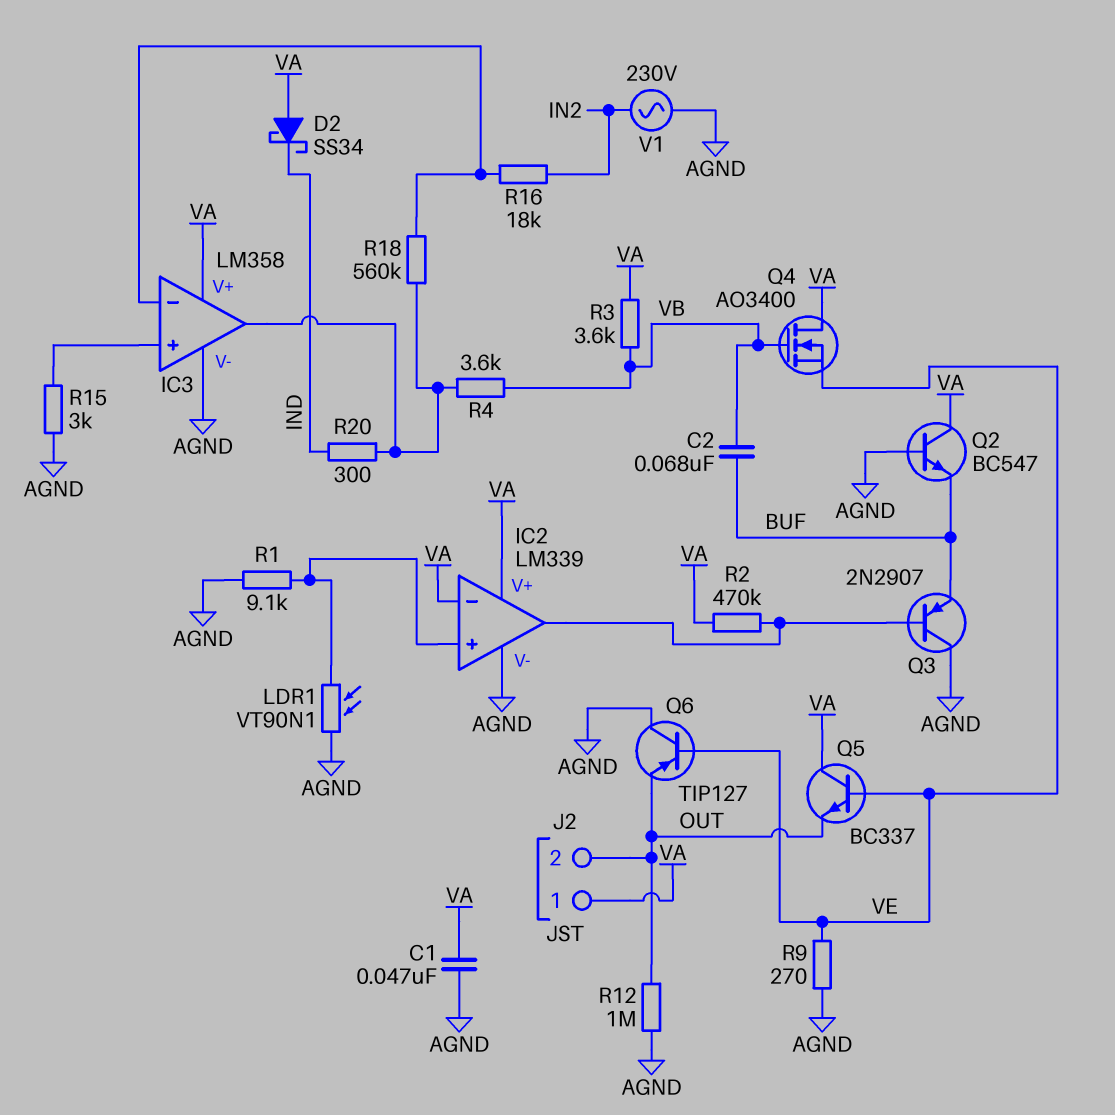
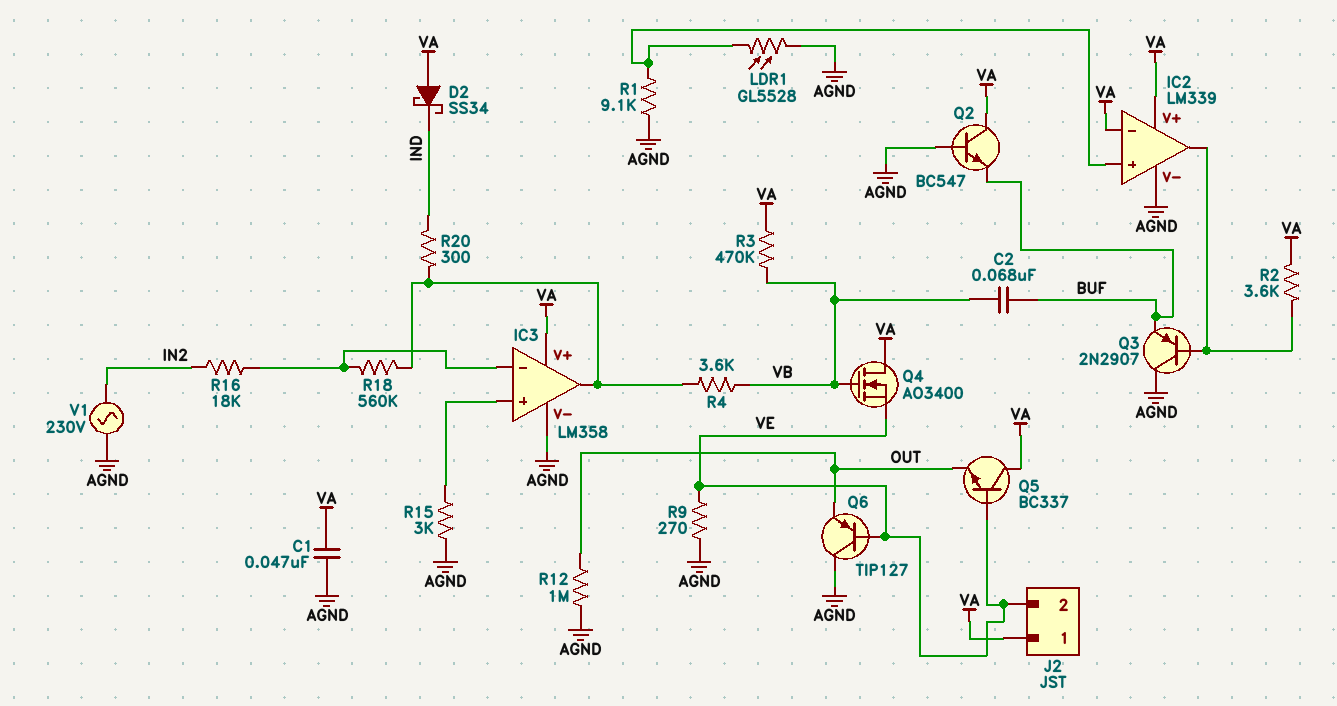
J2 pin 2: OUT -> VE
LDR1: VT90N1 (AGND, IC2/in+) -> GL5528 (AGND, IC2/in+)
R2: 470k (IC2/out, VA) -> 3.6k (IC2/out, VA)
R3: 3.6k (VA, VB) -> 470k (VA, VB)

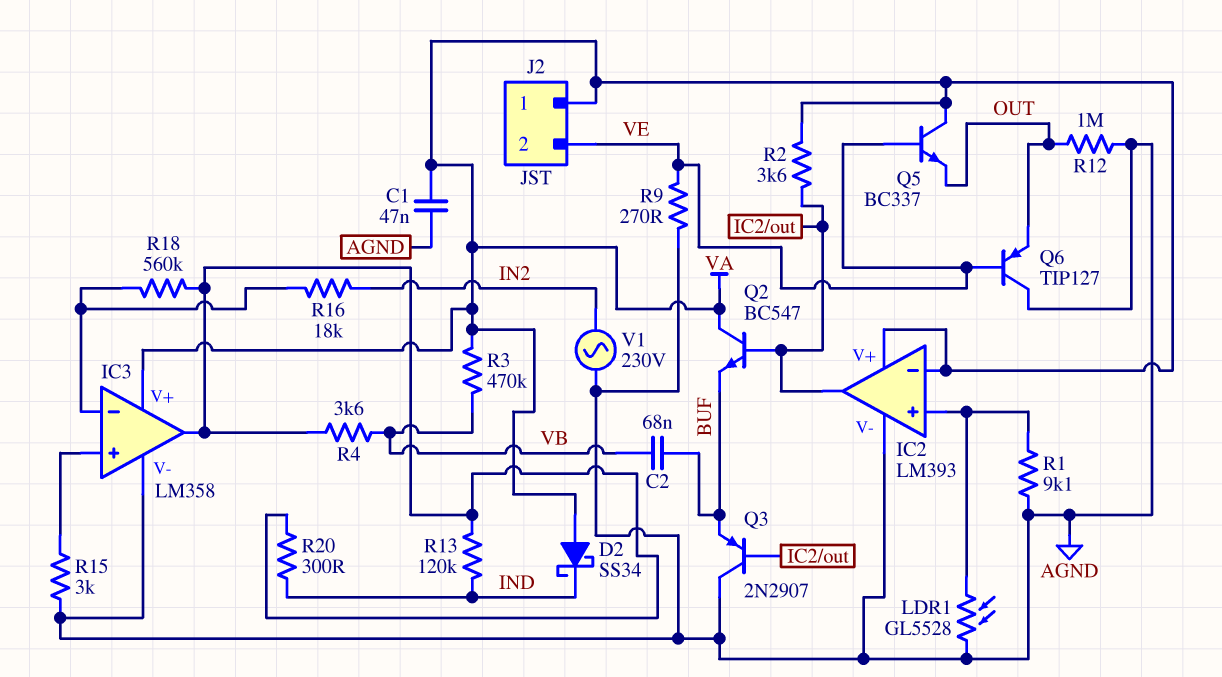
IC2: LM339 -> LM393
Q2: NPN BC547 (B AGND, C VA, E BUF) -> NPN BC547 (B IC2/out, C VA, E BUF)
Q4: NMOS AO3400 (G VB, D VA, S VE) -> none
R13: none -> 120k (IC3/out, IND)

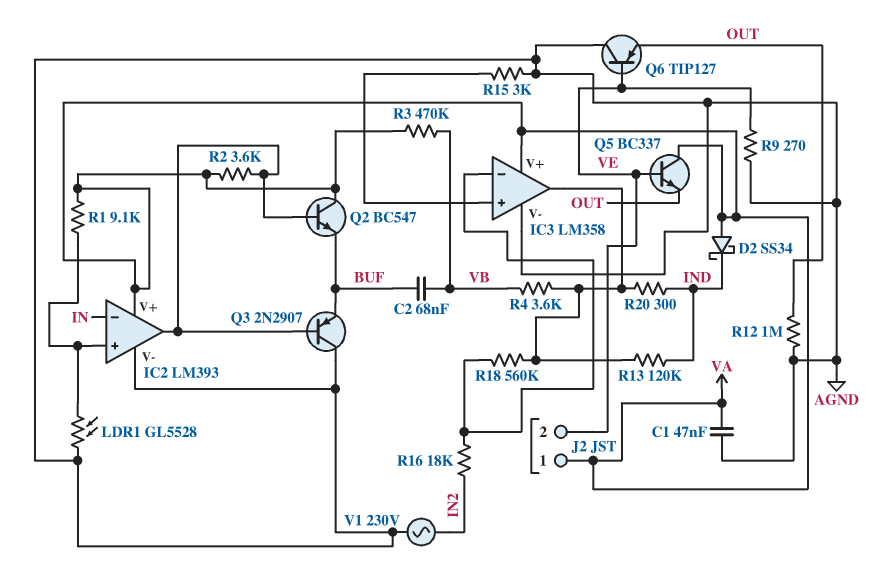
IC2 pin in-: VA -> IN
R1: 9.1k (AGND, IC2/in+) -> 9.1k (IC2/in+, VA)

